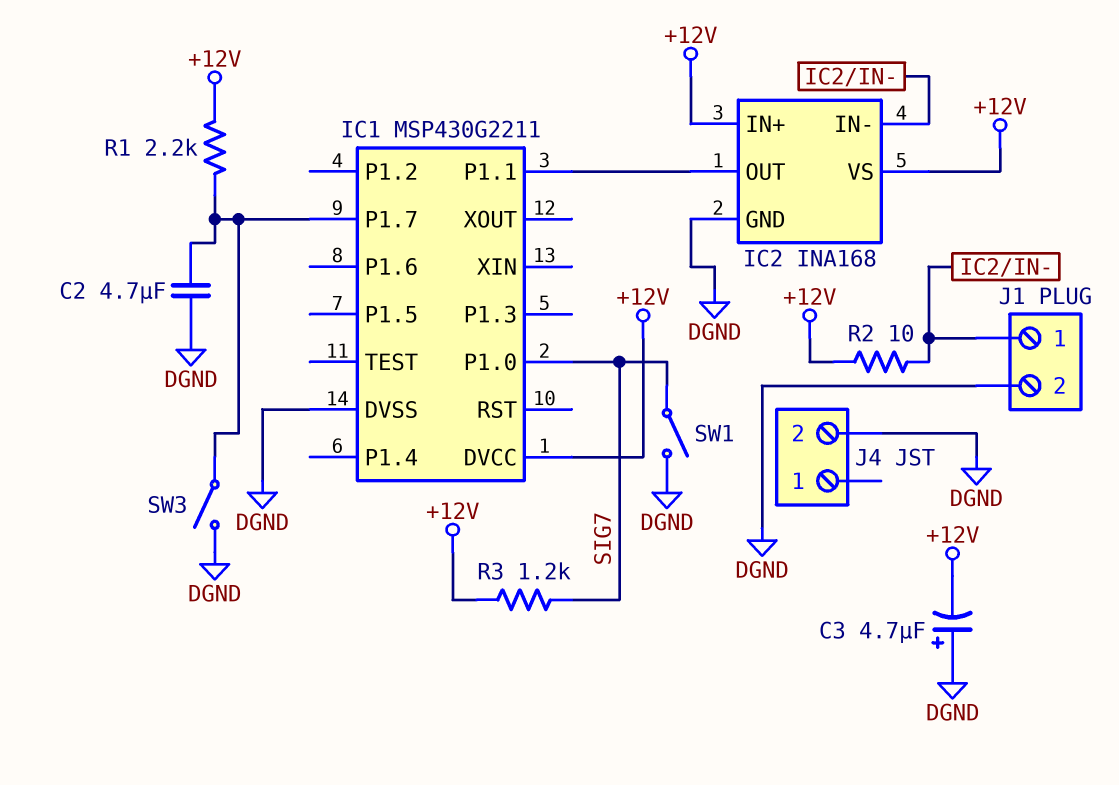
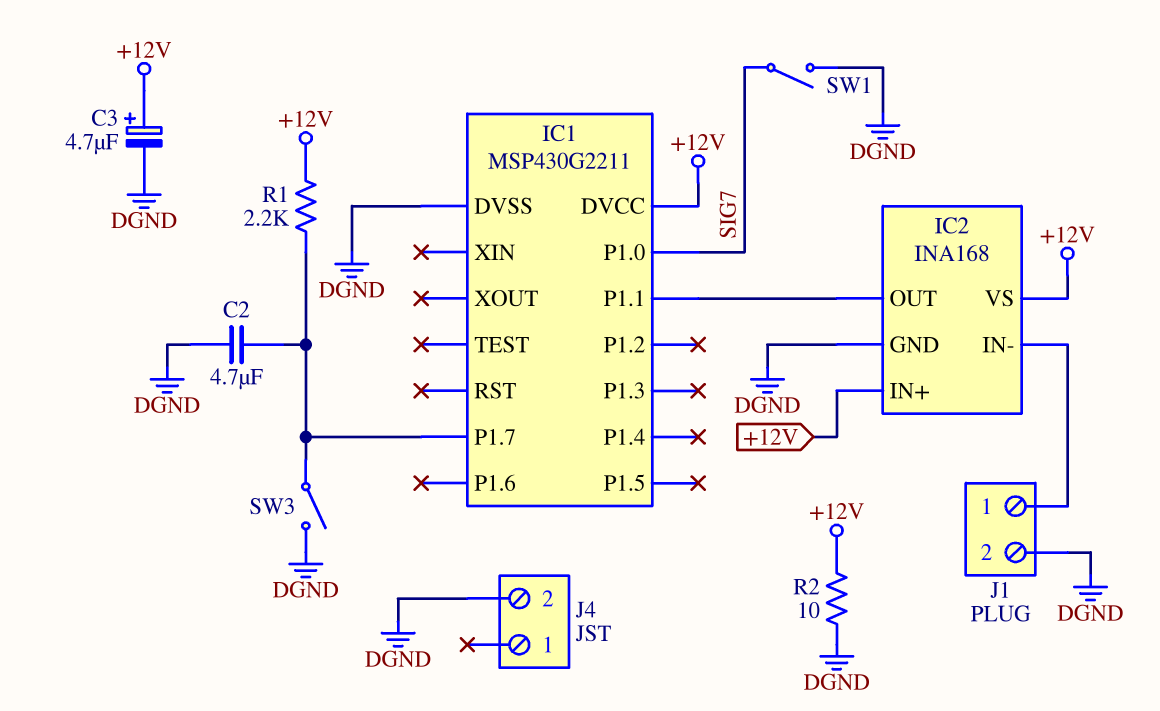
C3: 4.7uF (plus DGND, minus +12V) -> 4.7uF (plus +12V, minus DGND)
R2: 10 (+12V, IC2/IN-) -> 10 (+12V, DGND)
R3: 1.2k (+12V, SIG7) -> none

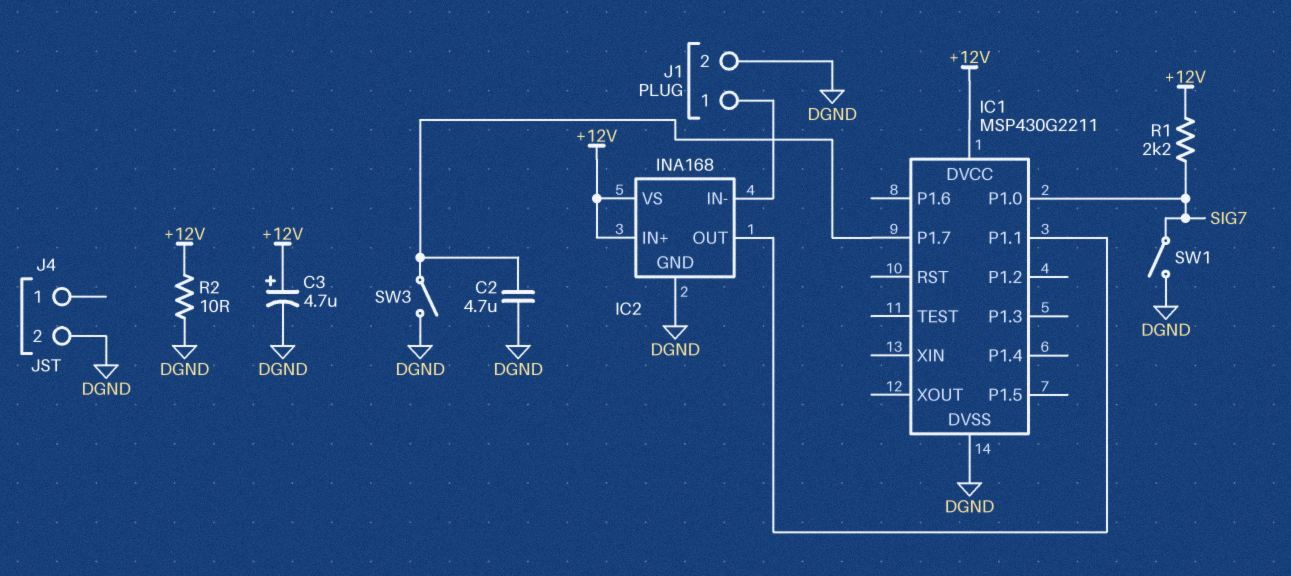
R1: 2.2k (+12V, IC1/P1.7) -> 2.2k (+12V, SIG7)

